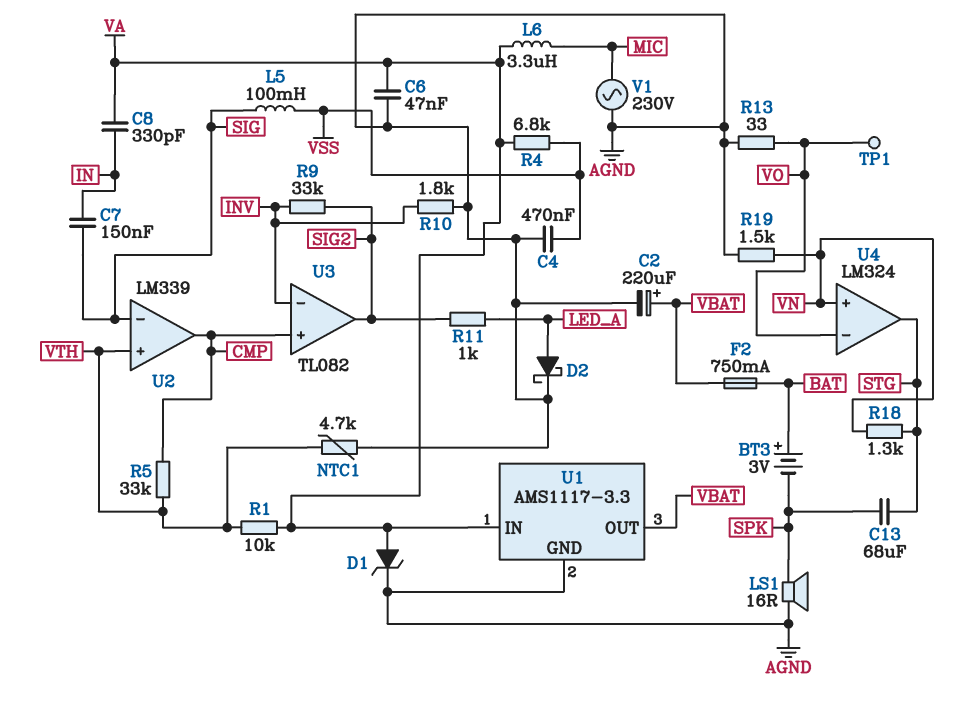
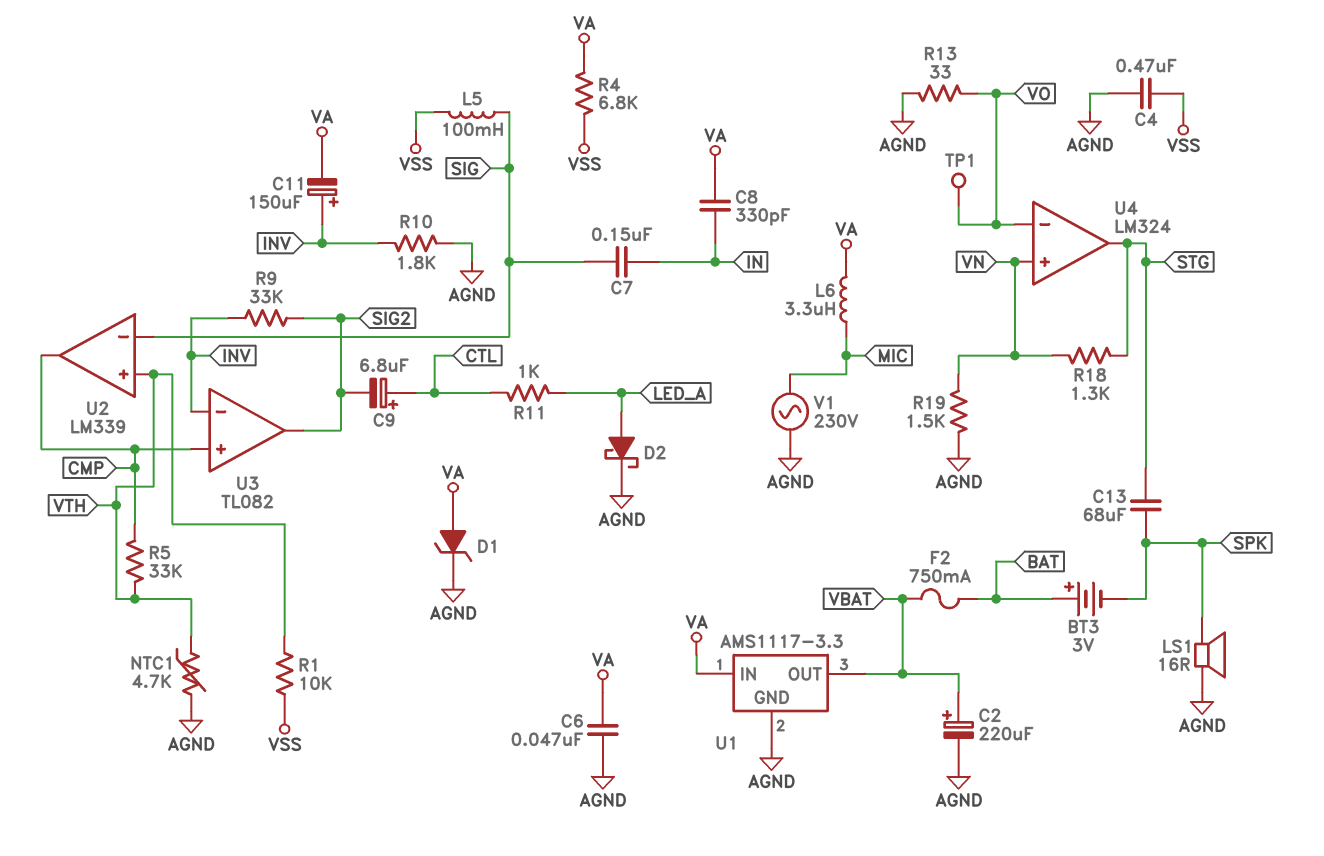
C9: none -> 6.8uF (plus CTL, minus SIG2)
C11: none -> 150uF (plus INV, minus VA)
R1: 10k (VA, VTH) -> 10k (VSS, VTH)
R11: 1k (LED_A, SIG2) -> 1k (CTL, LED_A)

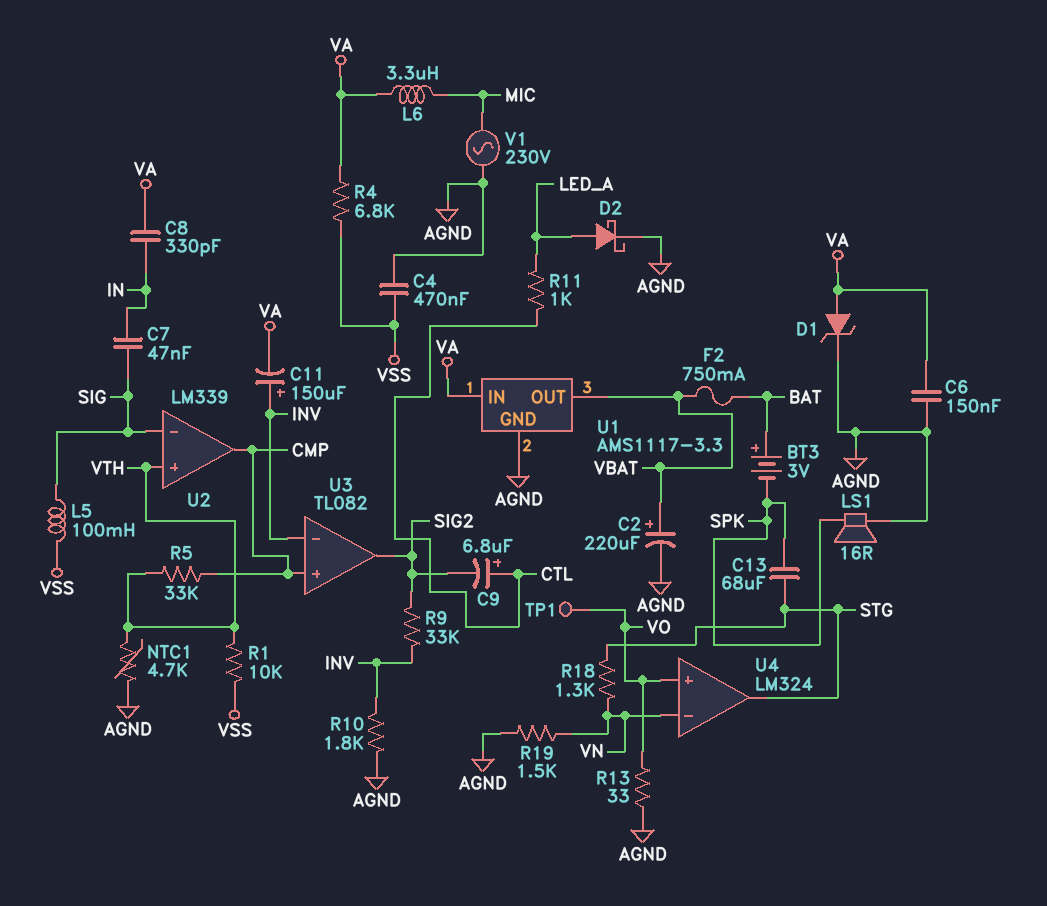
C6: 47nF (AGND, VA) -> 150nF (AGND, VA)
C7: 150nF (IN, SIG) -> 47nF (IN, SIG)
U4 pin in+: VN -> VO
U4 pin in-: VO -> VN

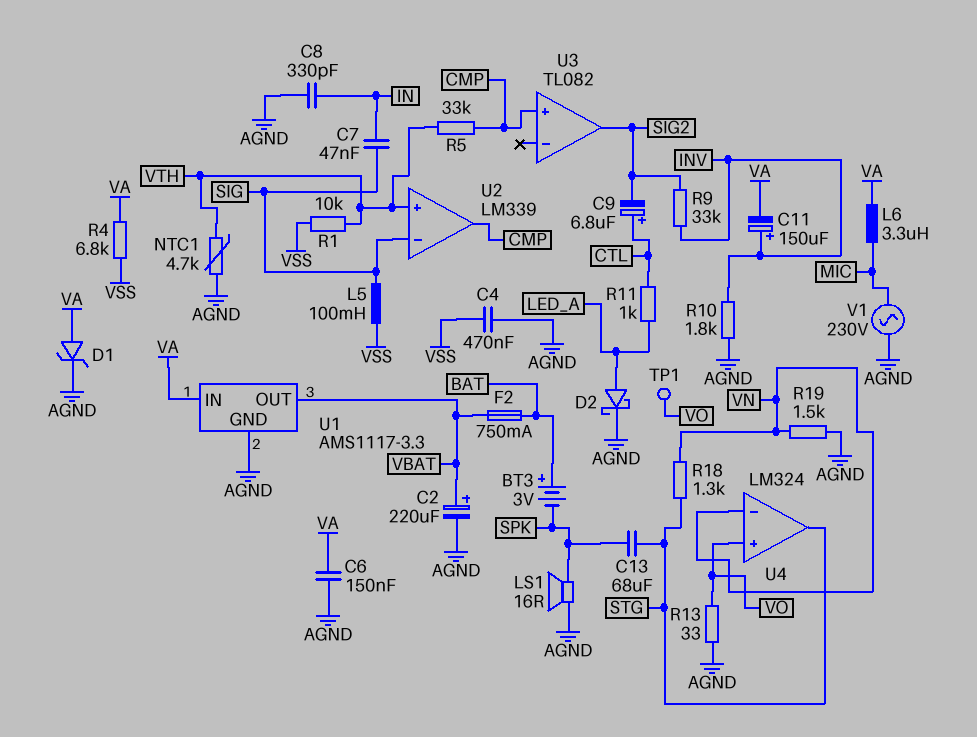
C8: 330pF (IN, VA) -> 330pF (AGND, IN)
U3 pin in-: INV -> none

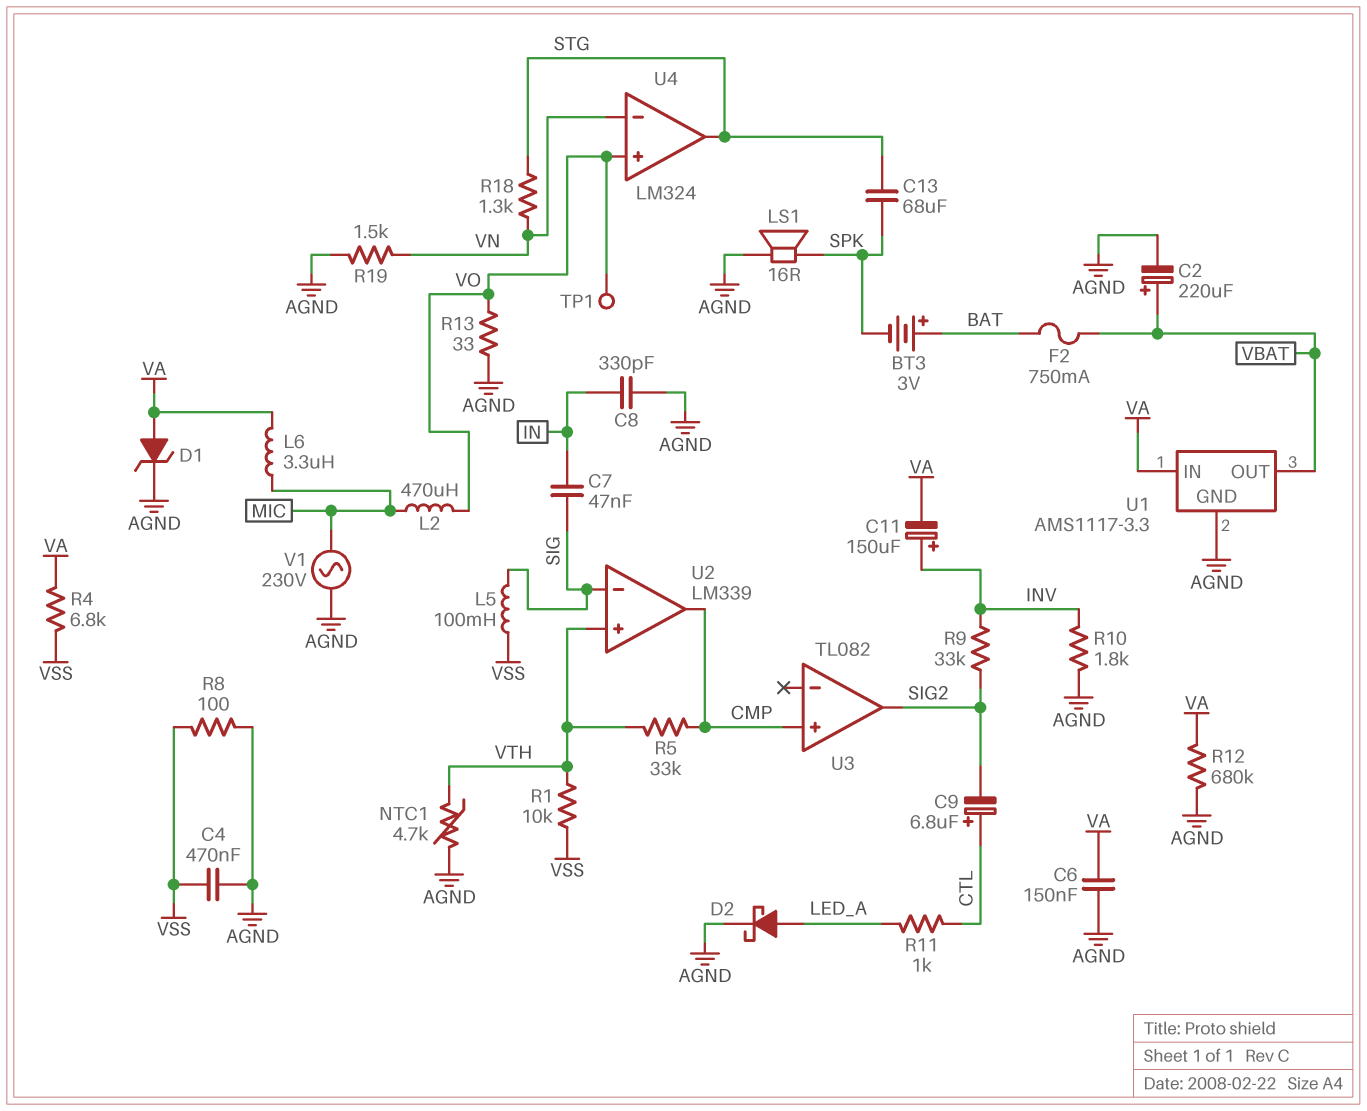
L2: none -> 470uH (MIC, VO)
R8: none -> 100 (AGND, VSS)
R12: none -> 680k (AGND, VA)

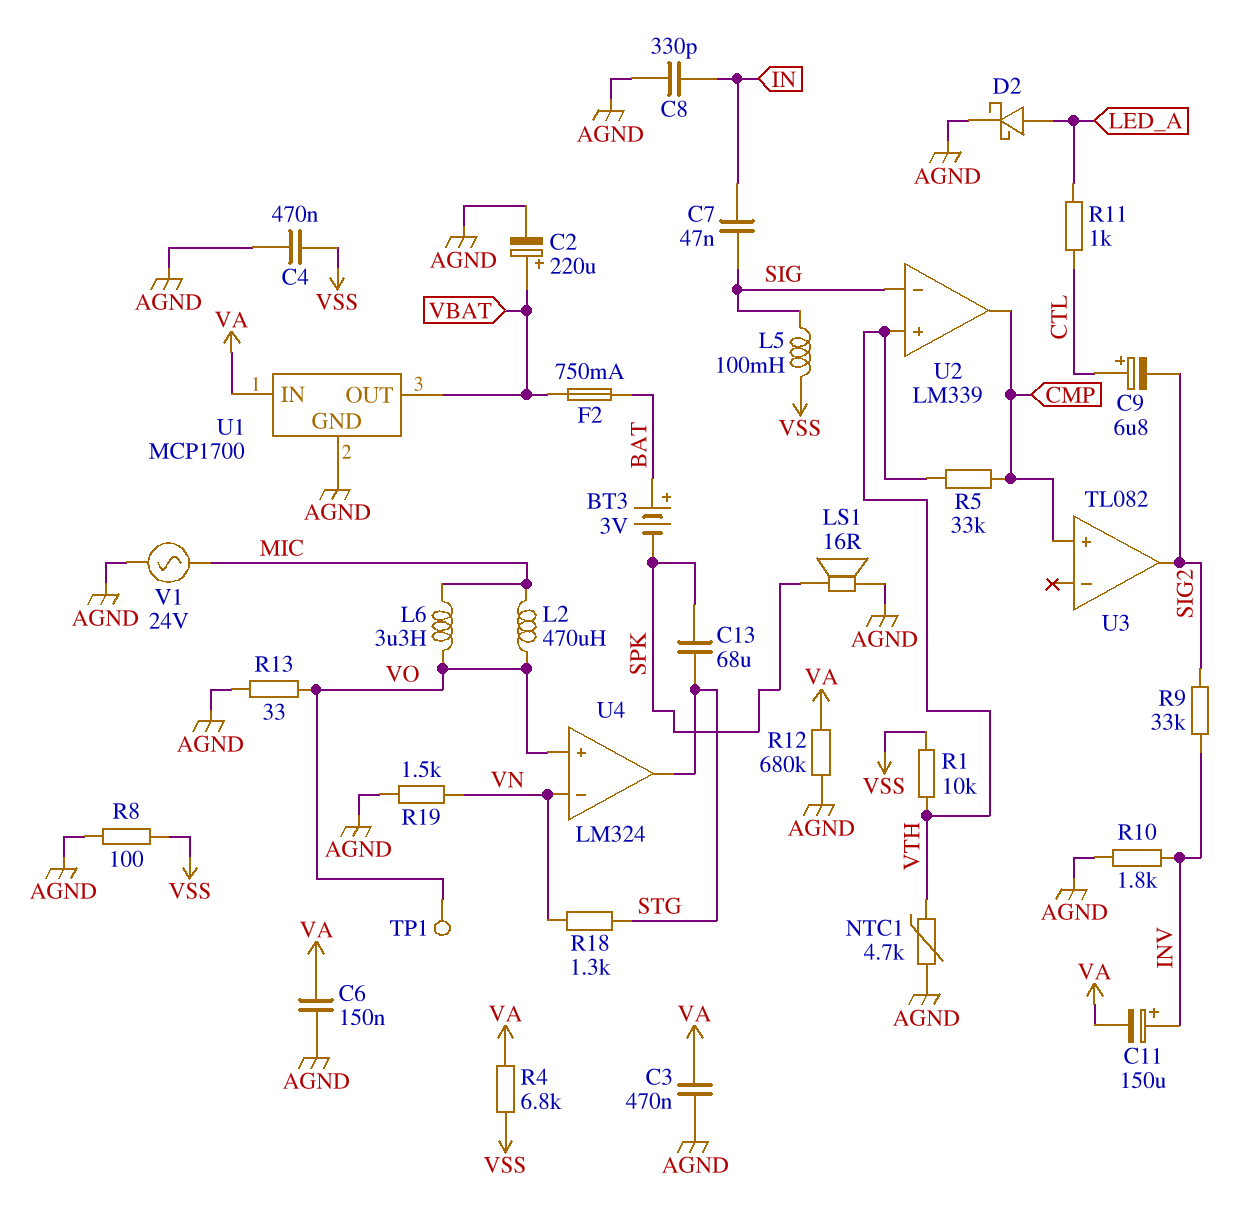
C3: none -> 470nF (AGND, VA)
D1: zener (A VA, K AGND) -> none
L6: 3.3uH (MIC, VA) -> 3.3uH (MIC, VO)
U1: AMS1117-3.3 -> MCP1700
V1: AC 230V (AGND, MIC) -> AC 24V (AGND, MIC)

